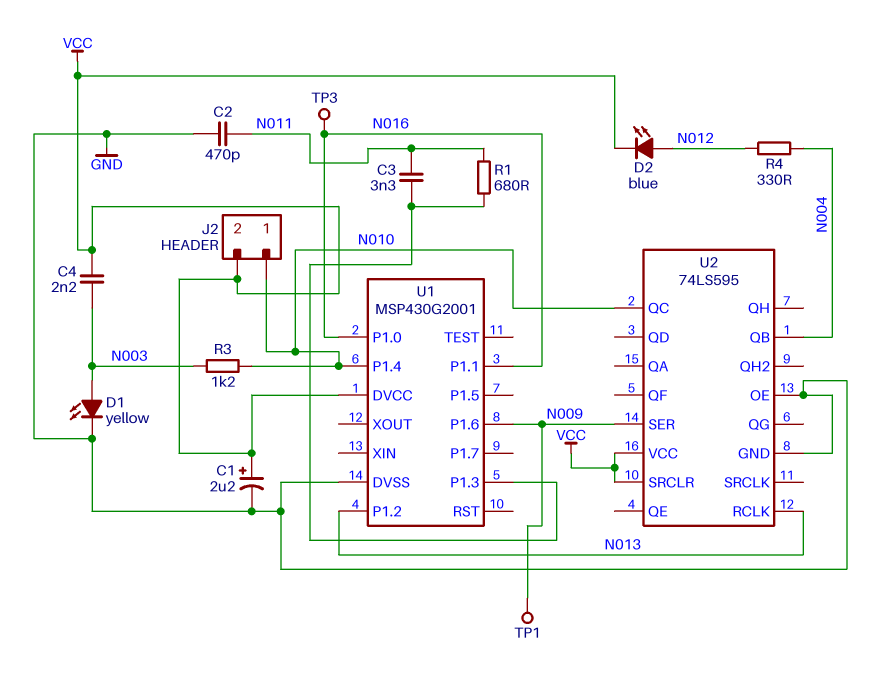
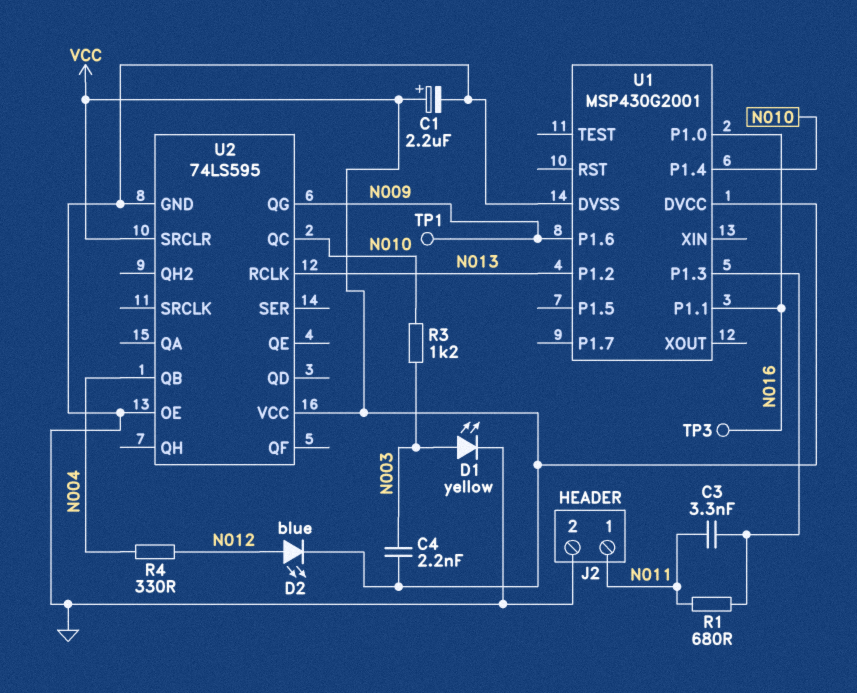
C2: 470pF (GND, N011) -> none
J2 pin 1: N010 -> N011
J2 pin 2: VCC -> GND
U2 pin QG: none -> N009
U2 pin SER: N009 -> none

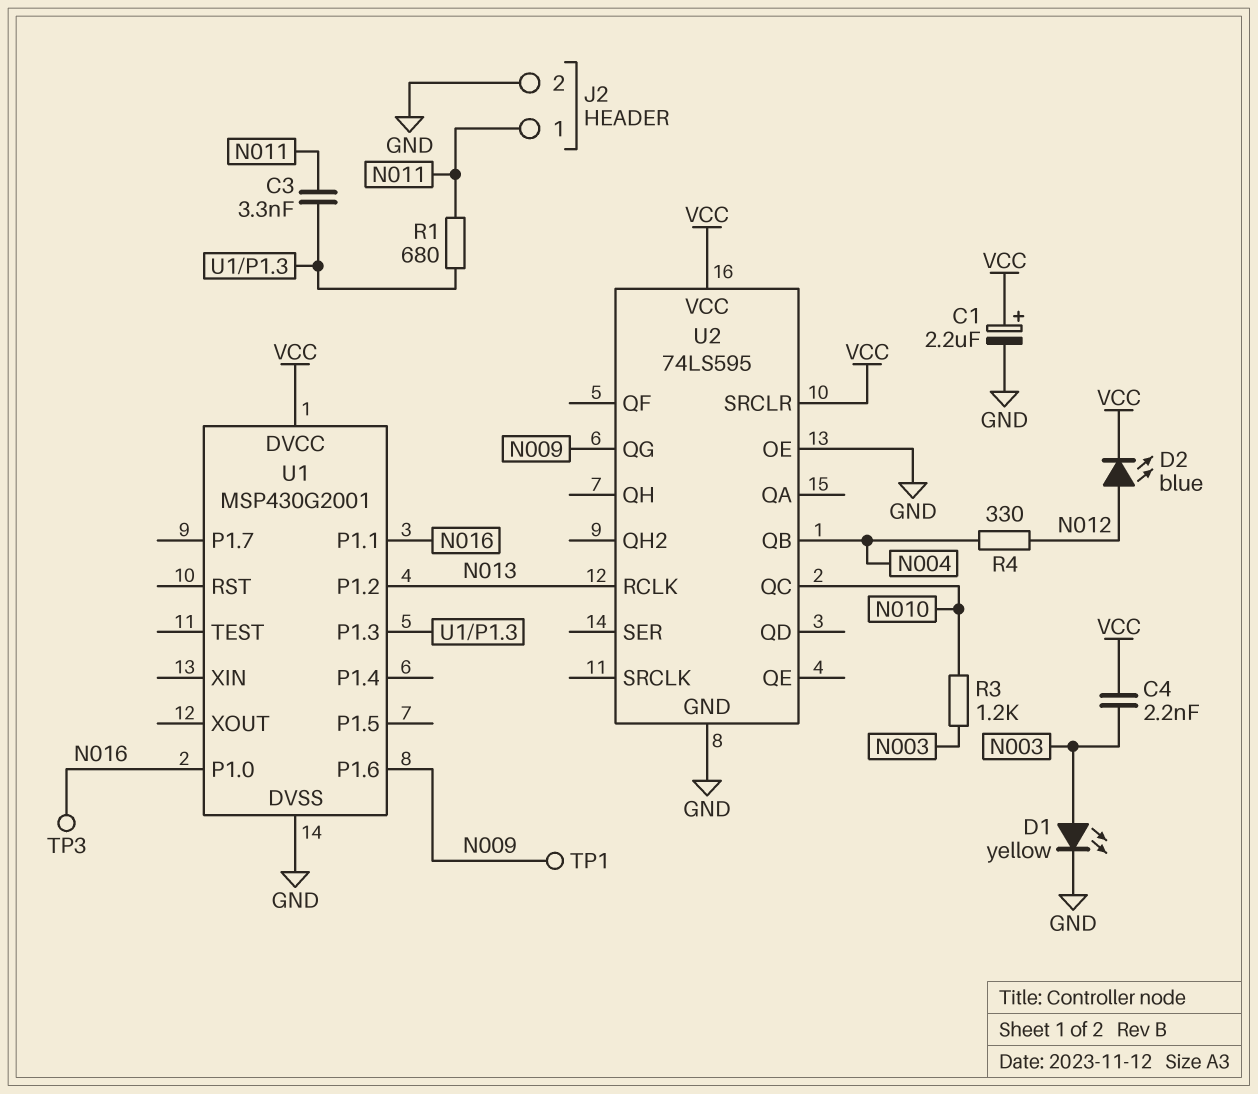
U1 pin P1.4: N010 -> none

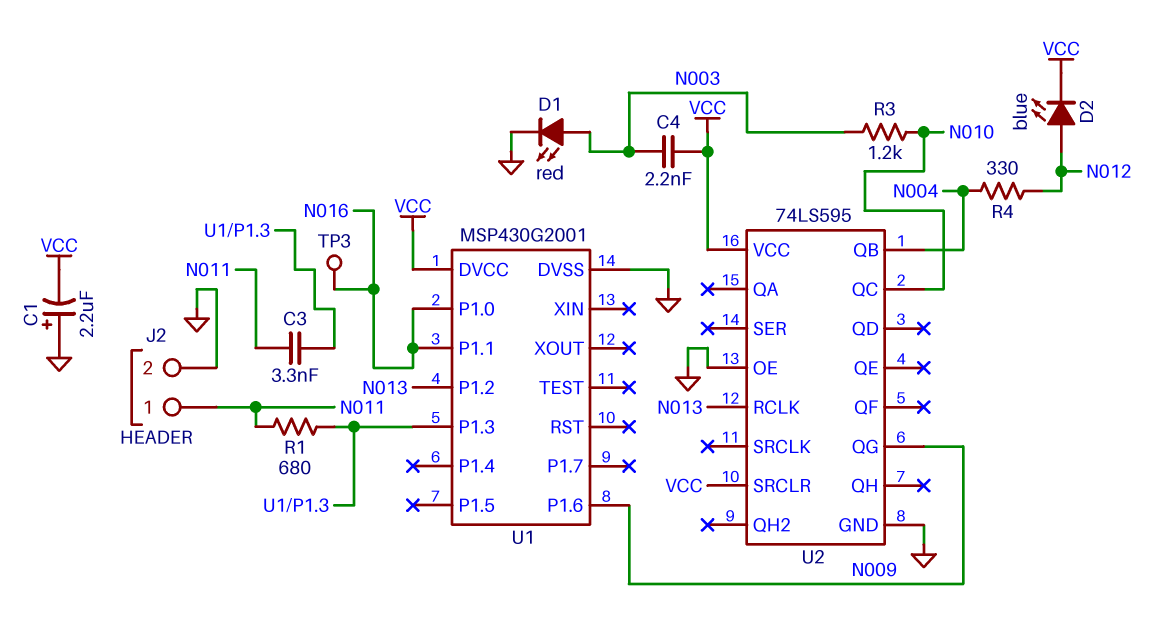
C1: 2.2uF (plus VCC, minus GND) -> 2.2uF (plus GND, minus VCC)
D1: LED yellow (A N003, K GND) -> LED red (A N003, K GND)
TP1: test point (N009) -> none

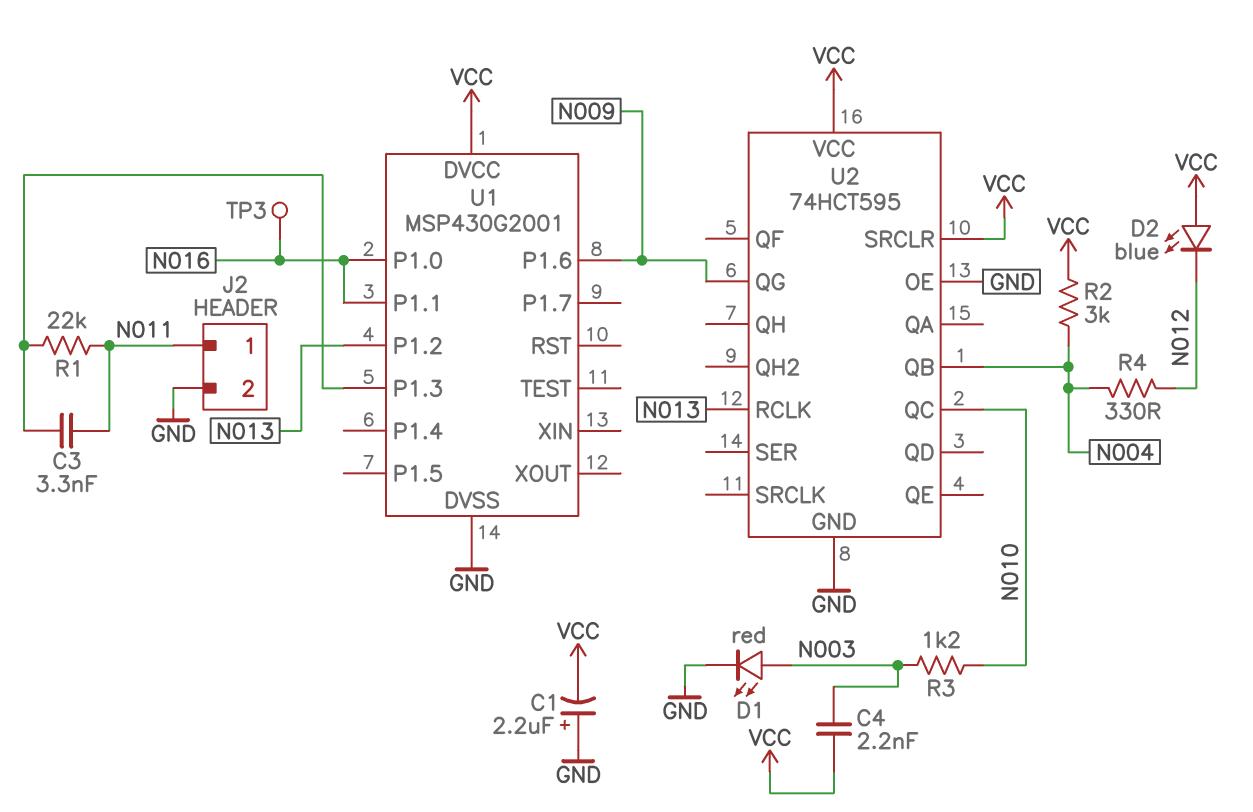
D2: LED blue (A N012, K VCC) -> LED blue (A VCC, K N012)
R1: 680 (N011, U1/P1.3) -> 22k (N011, U1/P1.3)
R2: none -> 3k (N004, VCC)
U2: 74LS595 -> 74HCT595

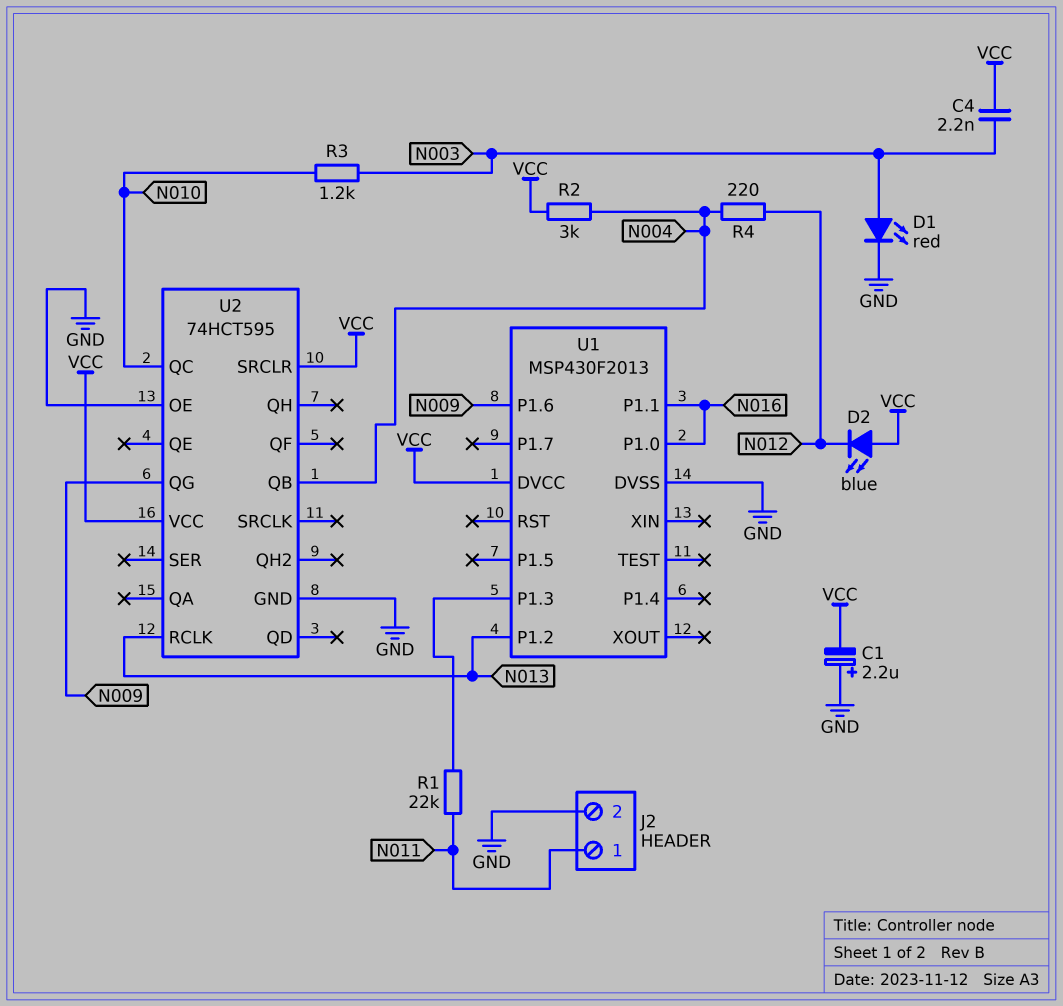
C3: 3.3nF (N011, U1/P1.3) -> none
R4: 330 (N004, N012) -> 220 (N004, N012)
TP3: test point (N016) -> none
U1: MSP430G2001 -> MSP430F2013

